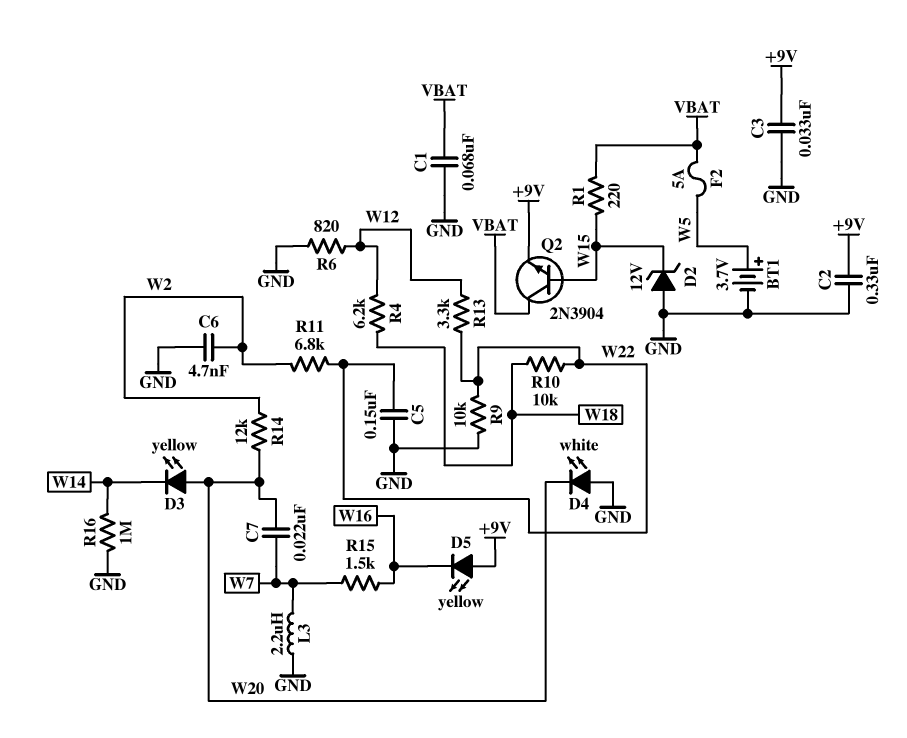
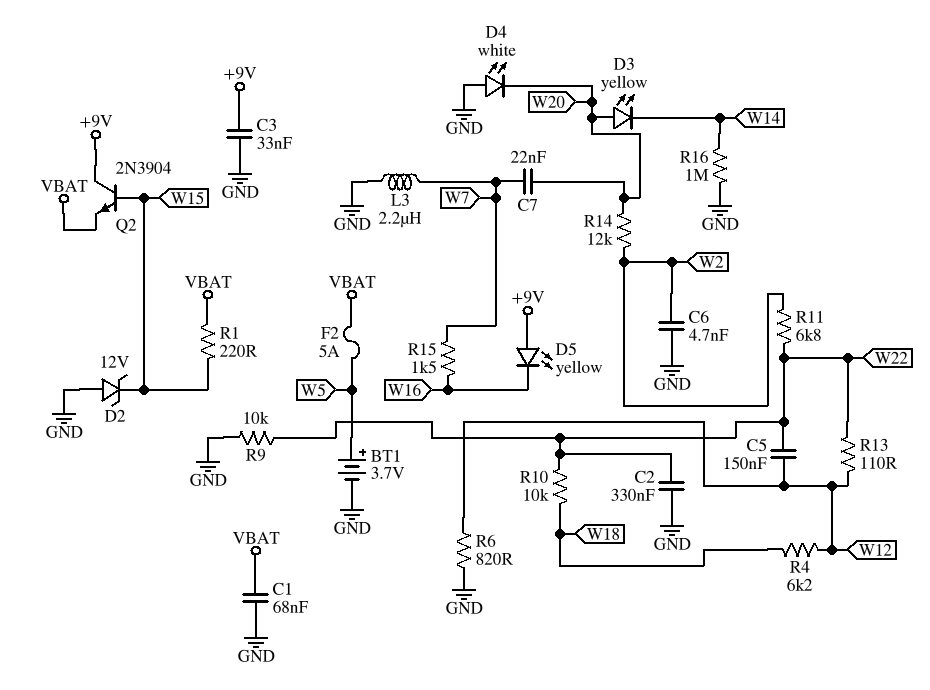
C2: 330nF (+9V, GND) -> 330nF (GND, W22)
C5: 150nF (GND, W22) -> 150nF (W12, W22)
Q2: NPN 2N3904 (B W15, C VBAT, E +9V) -> NPN 2N3904 (B W15, C +9V, E VBAT)
R13: 3.3k (W12, W22) -> 110 (W12, W22)

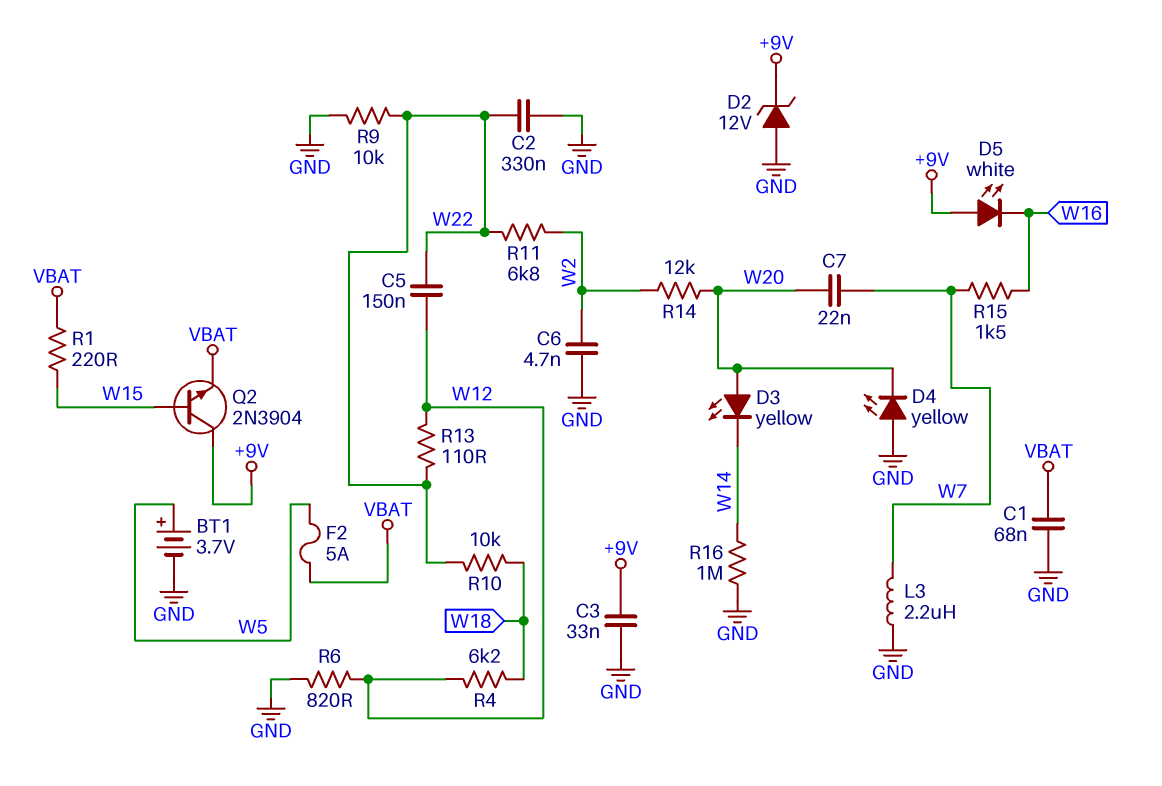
D2: zener 12V (A GND, K W15) -> zener 12V (A GND, K +9V)
D4: LED white (A GND, K W20) -> LED yellow (A GND, K W20)
D5: LED yellow (A +9V, K W16) -> LED white (A +9V, K W16)

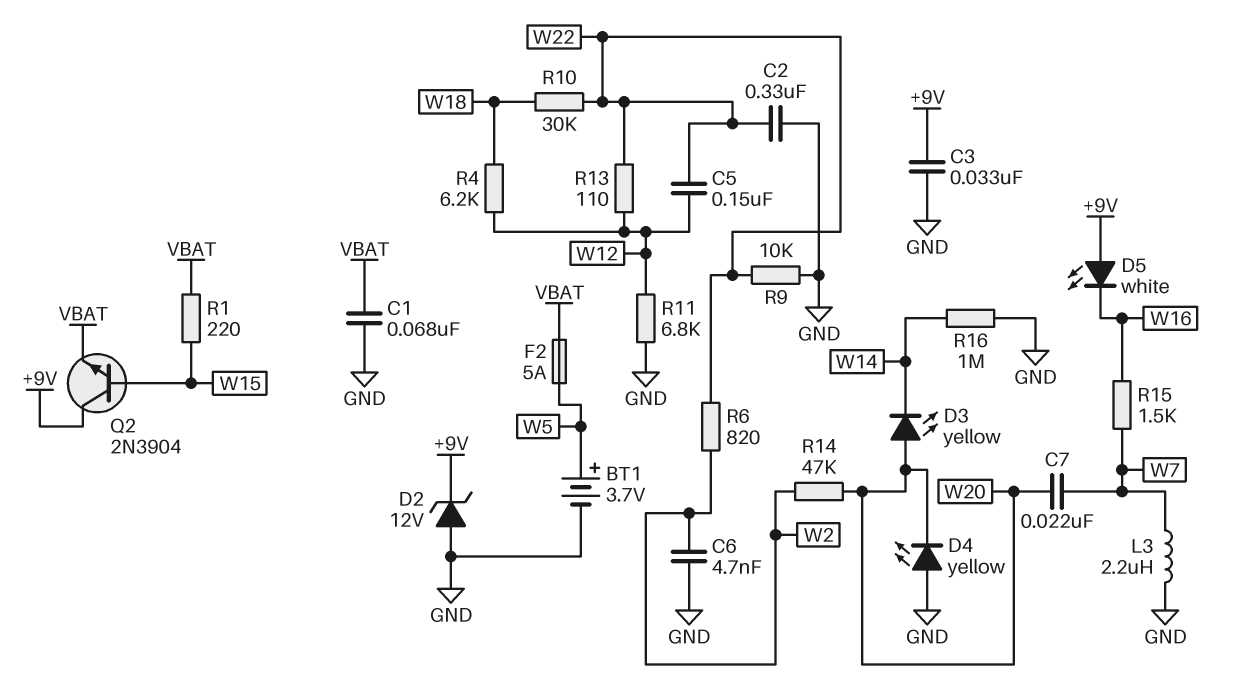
R6: 820 (GND, W12) -> 820 (W2, W22)
R10: 10k (W18, W22) -> 30k (W18, W22)
R11: 6.8k (W2, W22) -> 6.8k (GND, W12)
R14: 12k (W2, W20) -> 47k (W2, W20)

